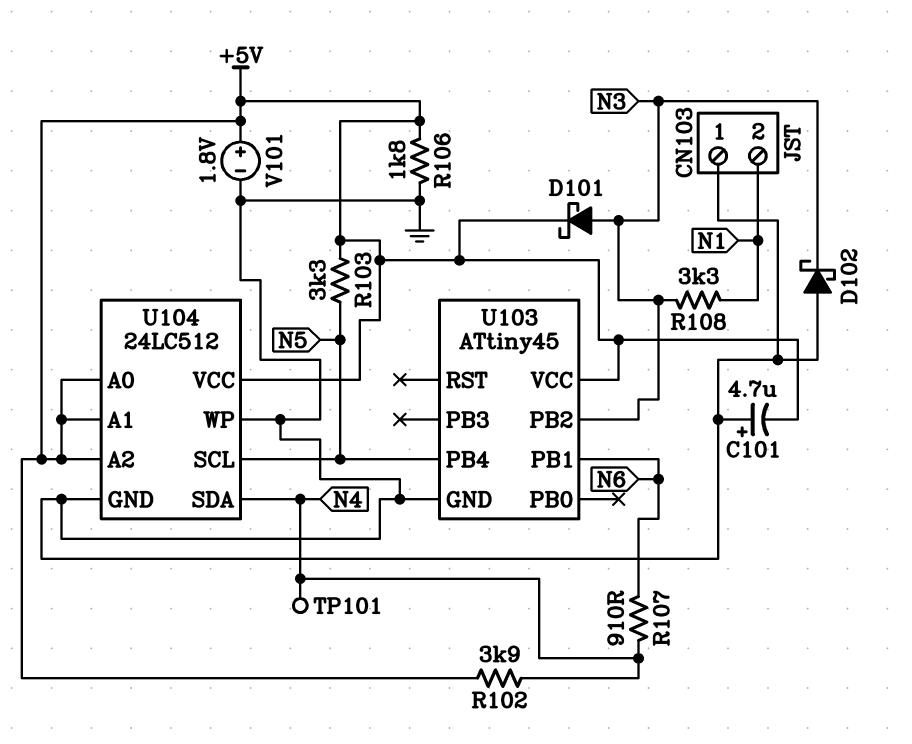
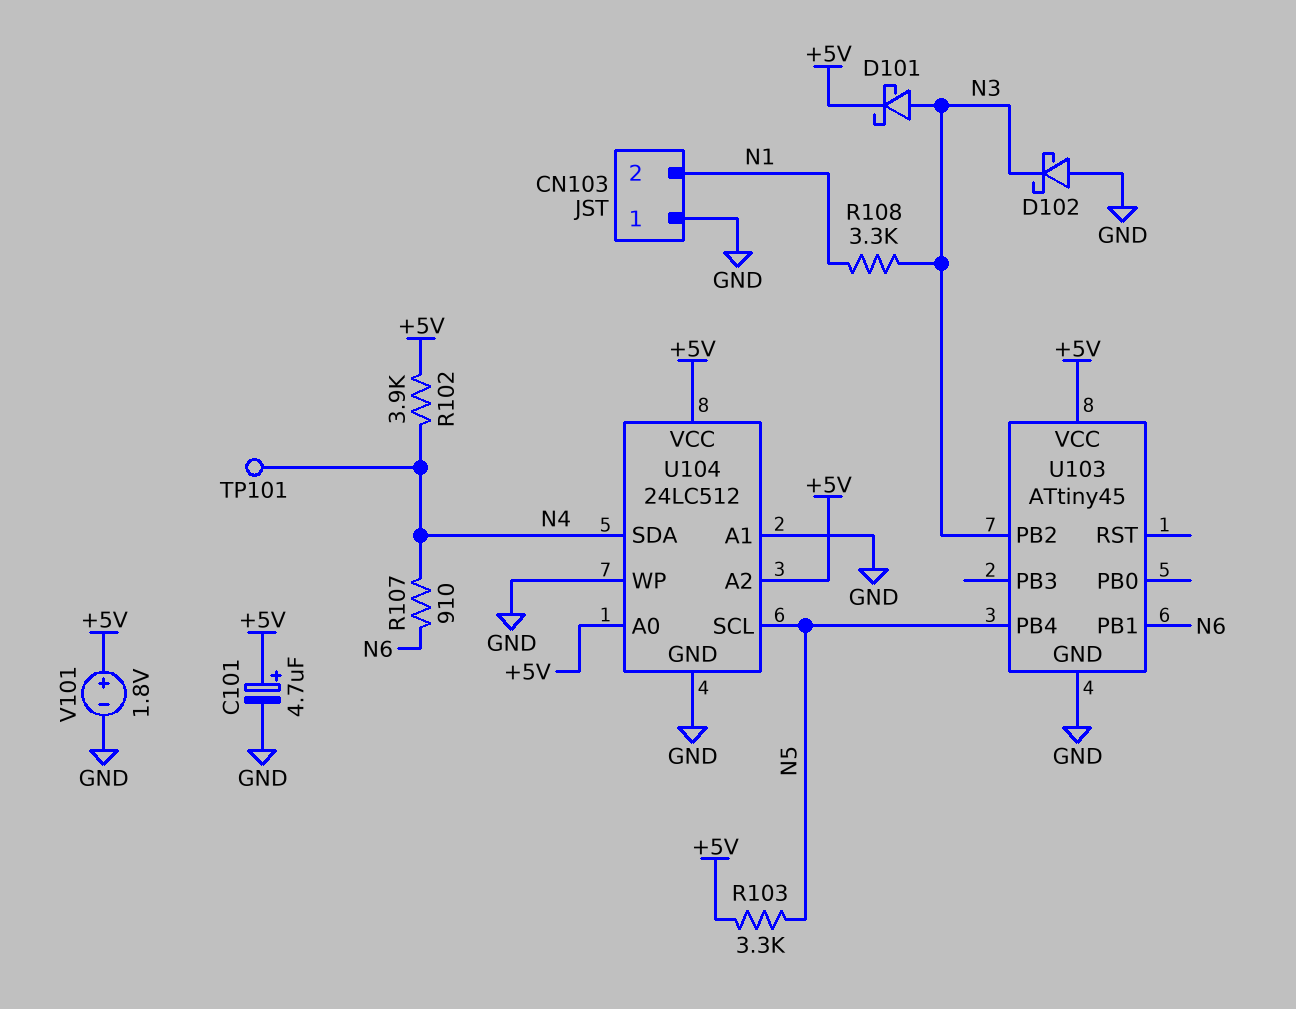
C101: 4.7uF (plus GND, minus +5V) -> 4.7uF (plus +5V, minus GND)
R106: 1.8k (+5V, GND) -> none
U104 pin A1: +5V -> GND

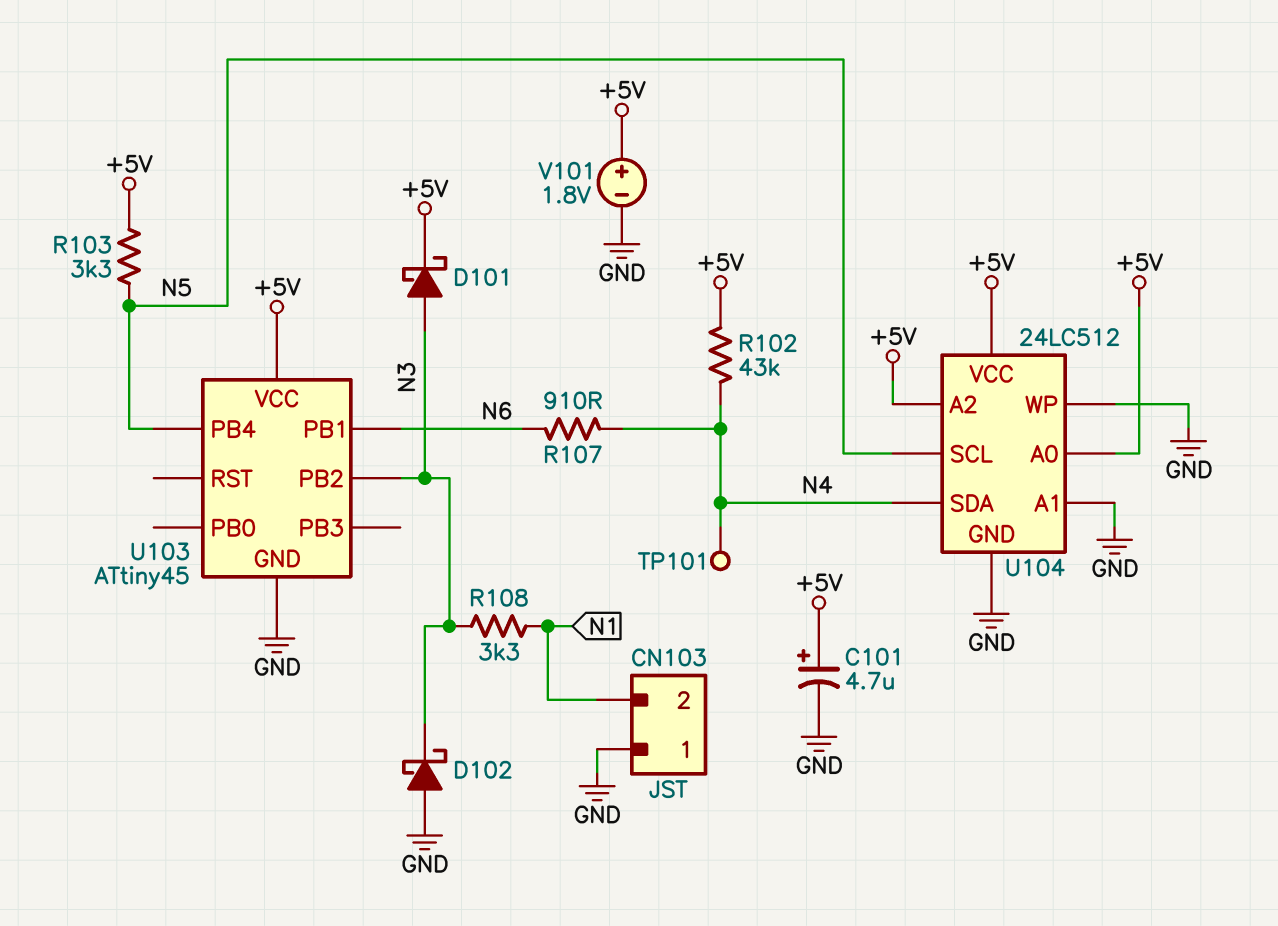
R102: 3.9k (+5V, N4) -> 43k (+5V, N4)

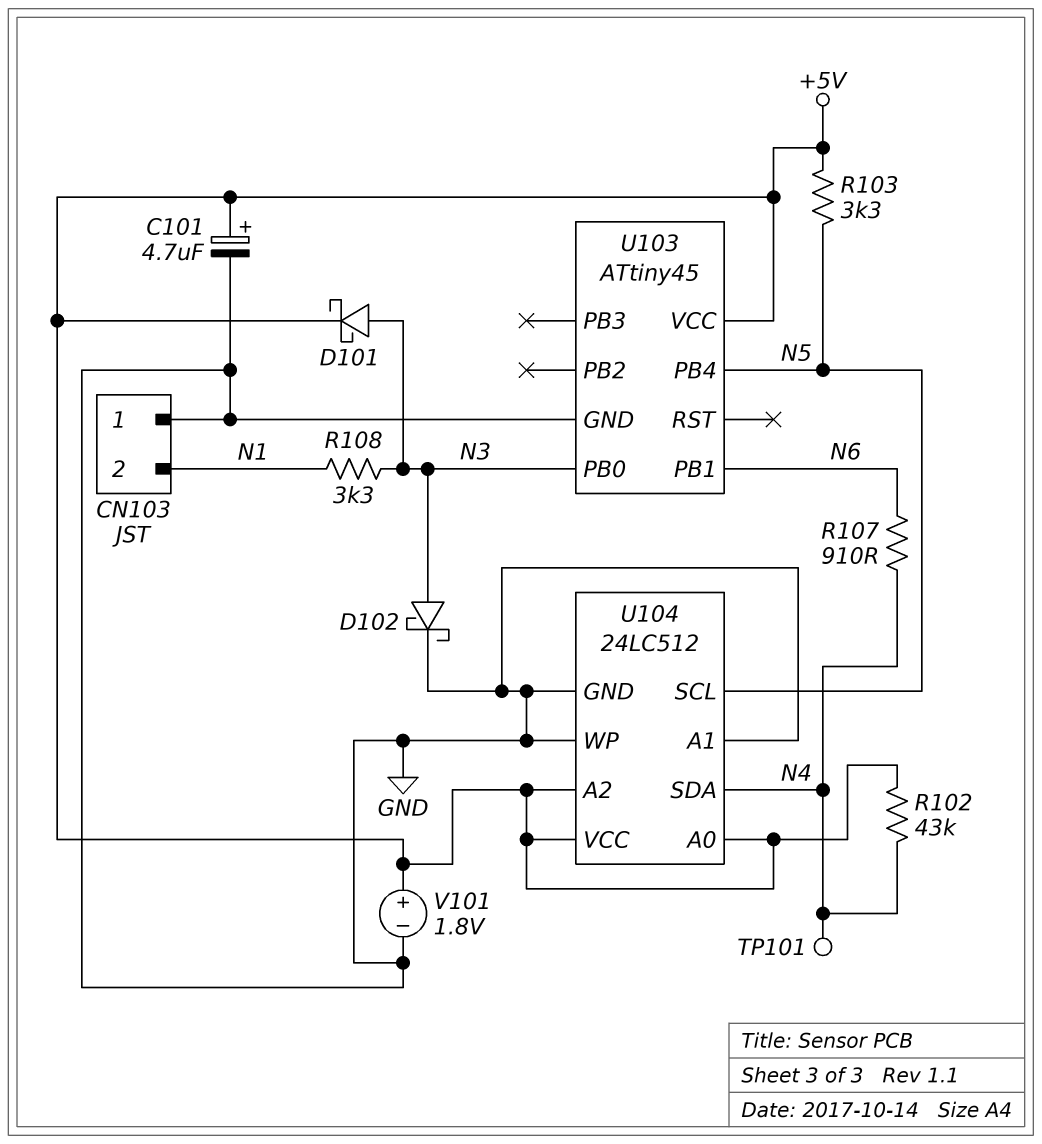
D102: schottky (A GND, K N3) -> schottky (A N3, K GND)
U103 pin PB0: none -> N3
U103 pin PB2: N3 -> none

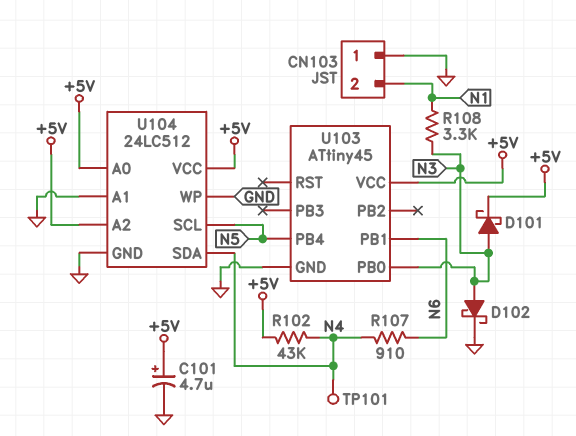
R103: 3.3k (+5V, N5) -> none
V101: 1.8V (plus +5V, minus GND) -> none

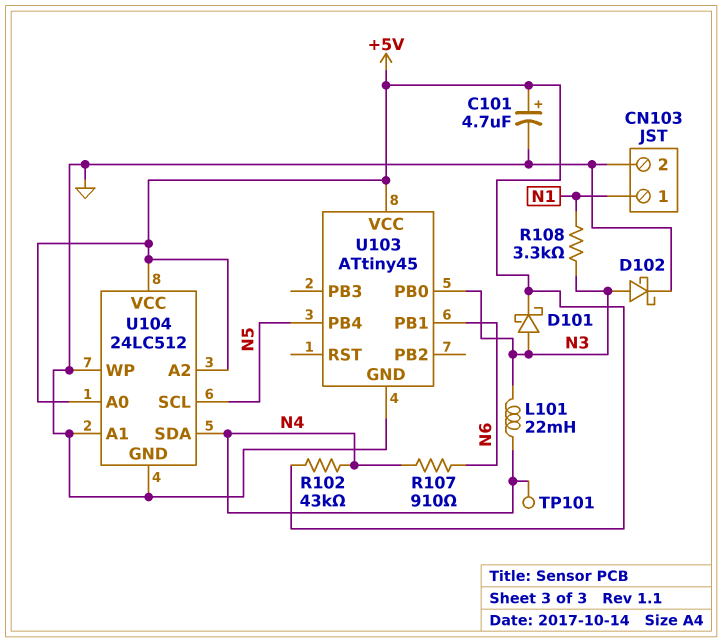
CN103 pin 1: GND -> N1
CN103 pin 2: N1 -> GND
L101: none -> 22mH (N3, N4)

